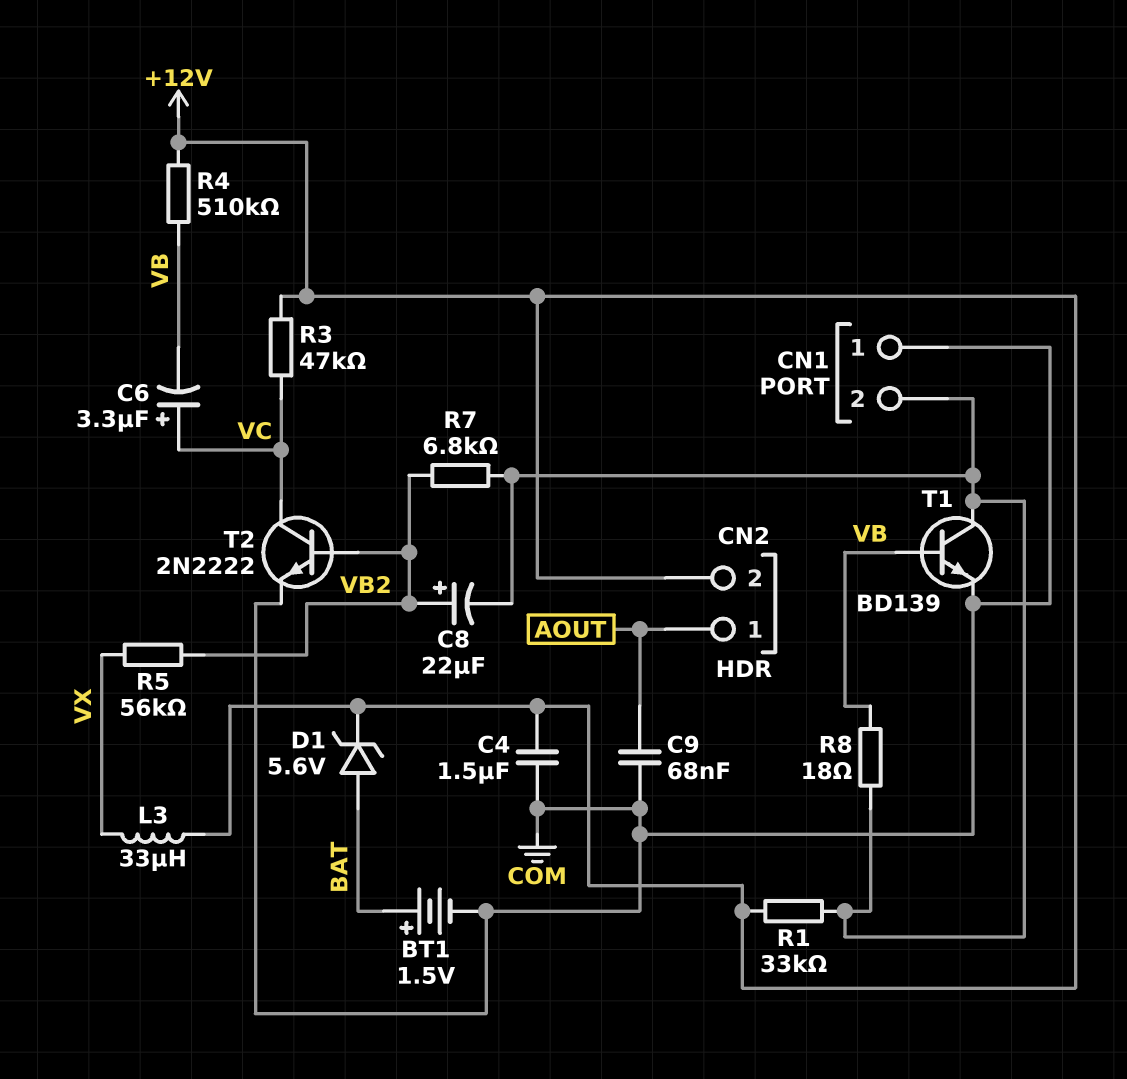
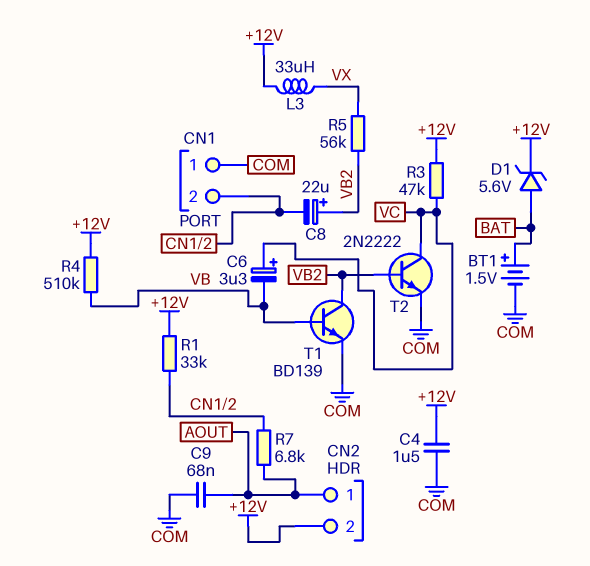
R7: 6.8k (CN1/2, VB2) -> 6.8k (AOUT, CN1/2)
R8: 18 (CN1/2, VB) -> none
T1: NPN BD139 (B VB, C CN1/2, E COM) -> NPN BD139 (B VB, C VB2, E COM)

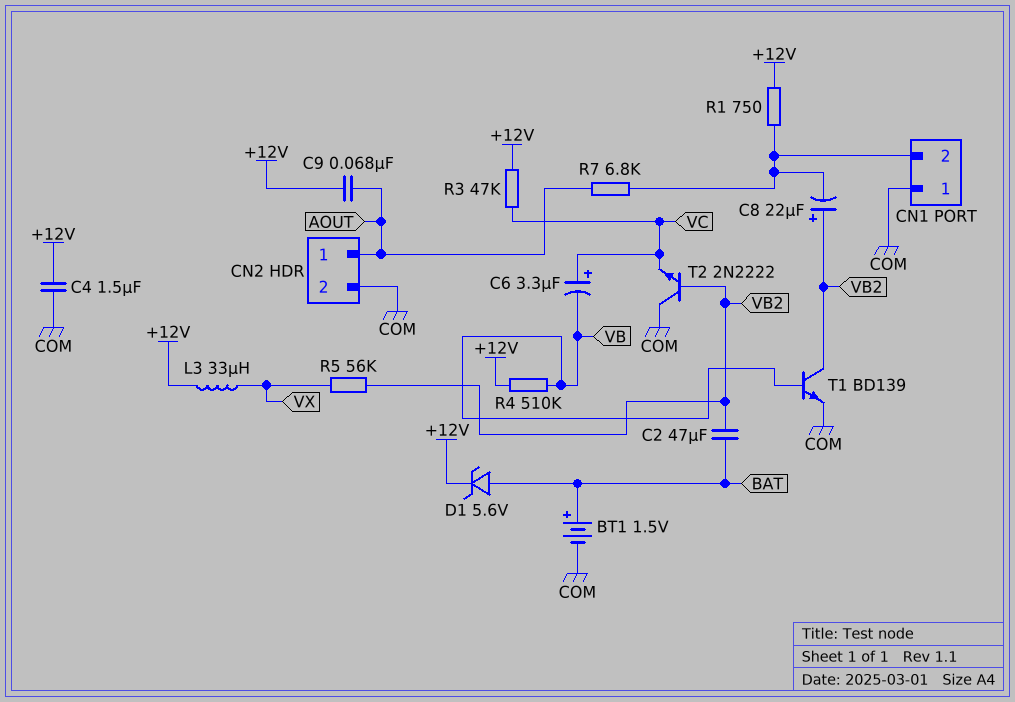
C2: none -> 47uF (BAT, VB2)
C9: 68nF (AOUT, COM) -> 68nF (+12V, AOUT)
CN2 pin 2: +12V -> COM
R1: 33k (+12V, CN1/2) -> 750 (+12V, CN1/2)
T2: NPN 2N2222 (B VB2, C VC, E COM) -> NPN 2N2222 (B VB2, C COM, E VC)

